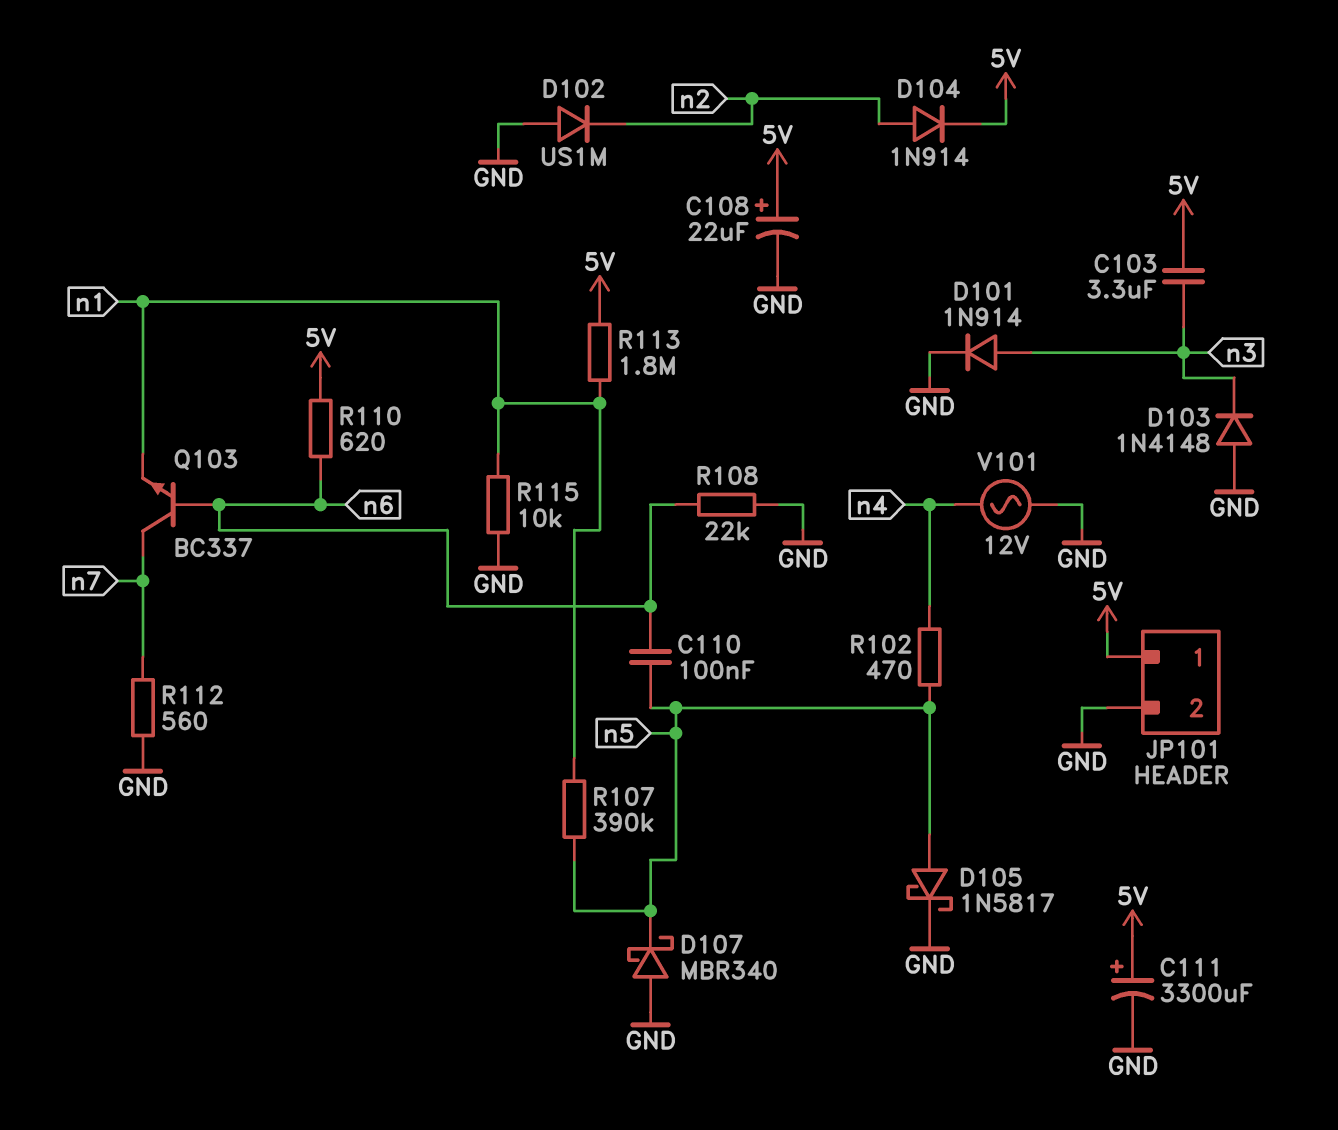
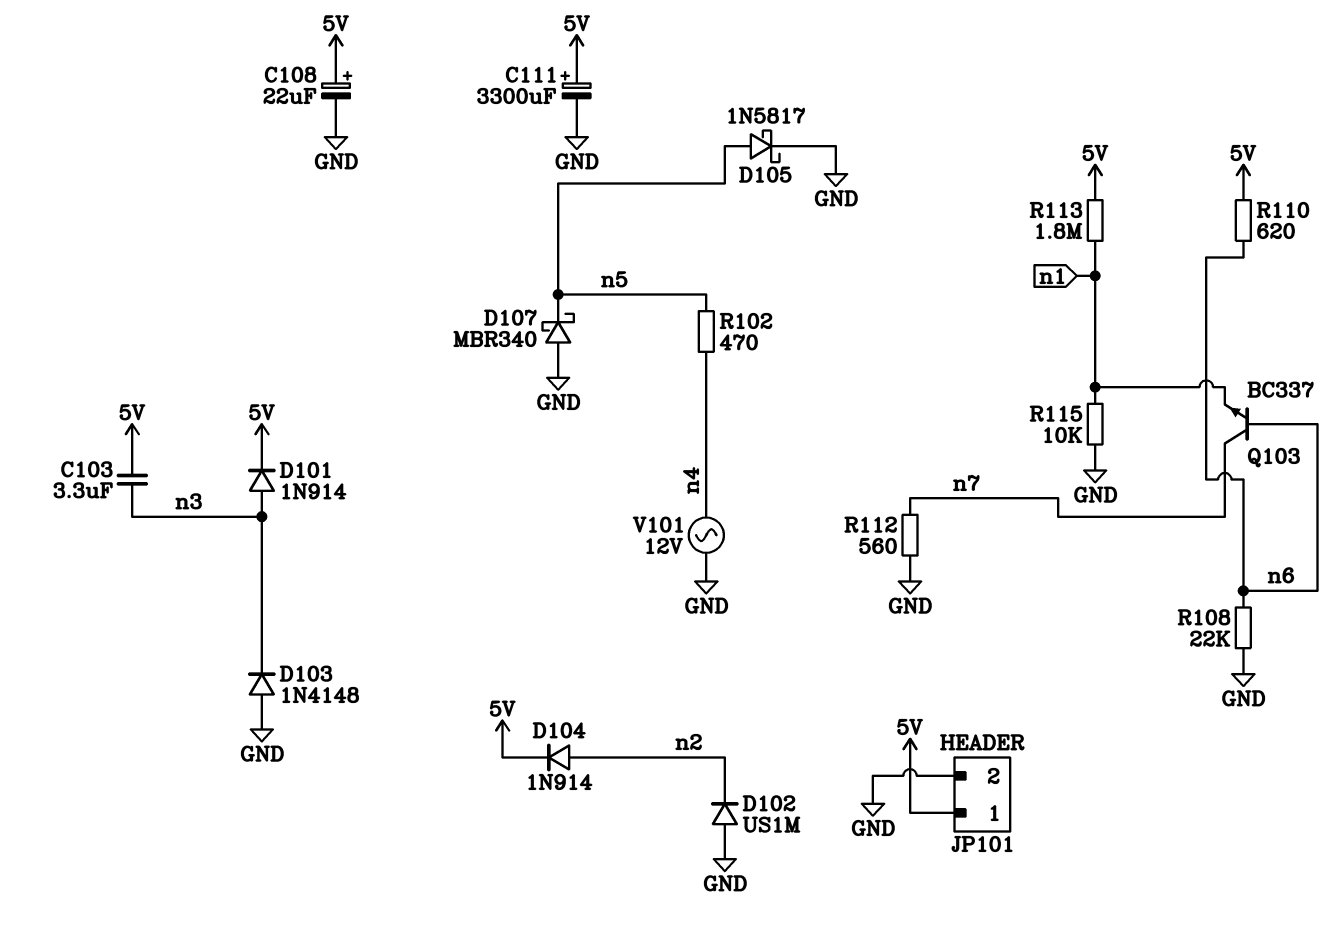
C110: 100nF (n5, n6) -> none
D101: diode 1N914 (A n3, K GND) -> diode 1N914 (A n3, K 5V)
R107: 390k (n1, n5) -> none

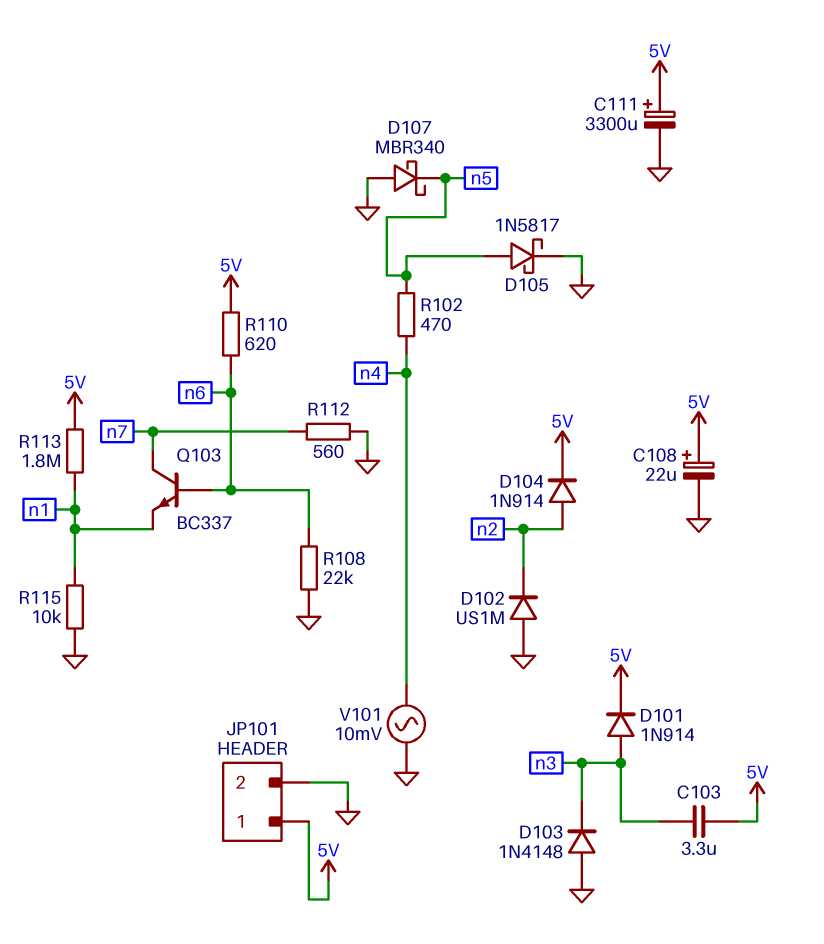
V101: AC 12V (GND, n4) -> AC 10mV (GND, n4)

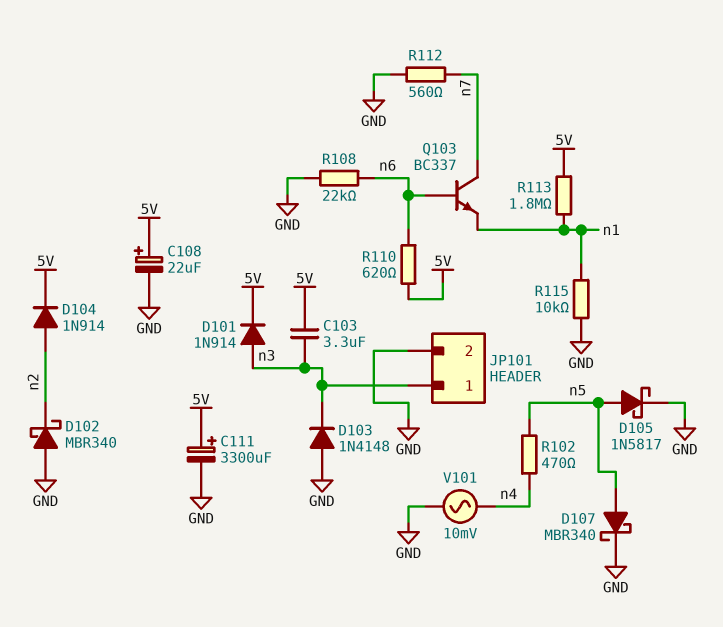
D102: diode US1M (A GND, K n2) -> schottky MBR340 (A GND, K n2)
D107: schottky MBR340 (A GND, K n5) -> schottky MBR340 (A n5, K GND)
JP101 pin 1: 5V -> n3

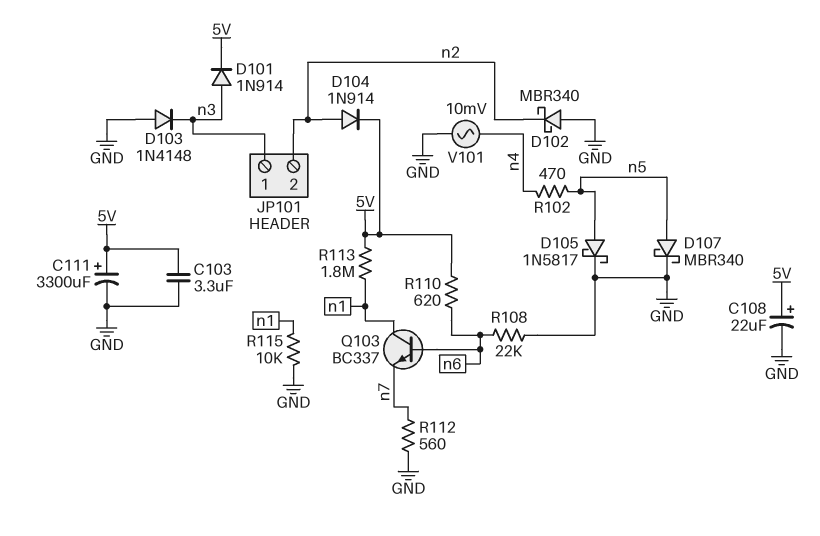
C103: 3.3uF (5V, n3) -> 3.3uF (5V, GND)
JP101 pin 2: GND -> n2
Q103: NPN BC337 (B n6, C n7, E n1) -> NPN BC337 (B n6, C n1, E n7)

